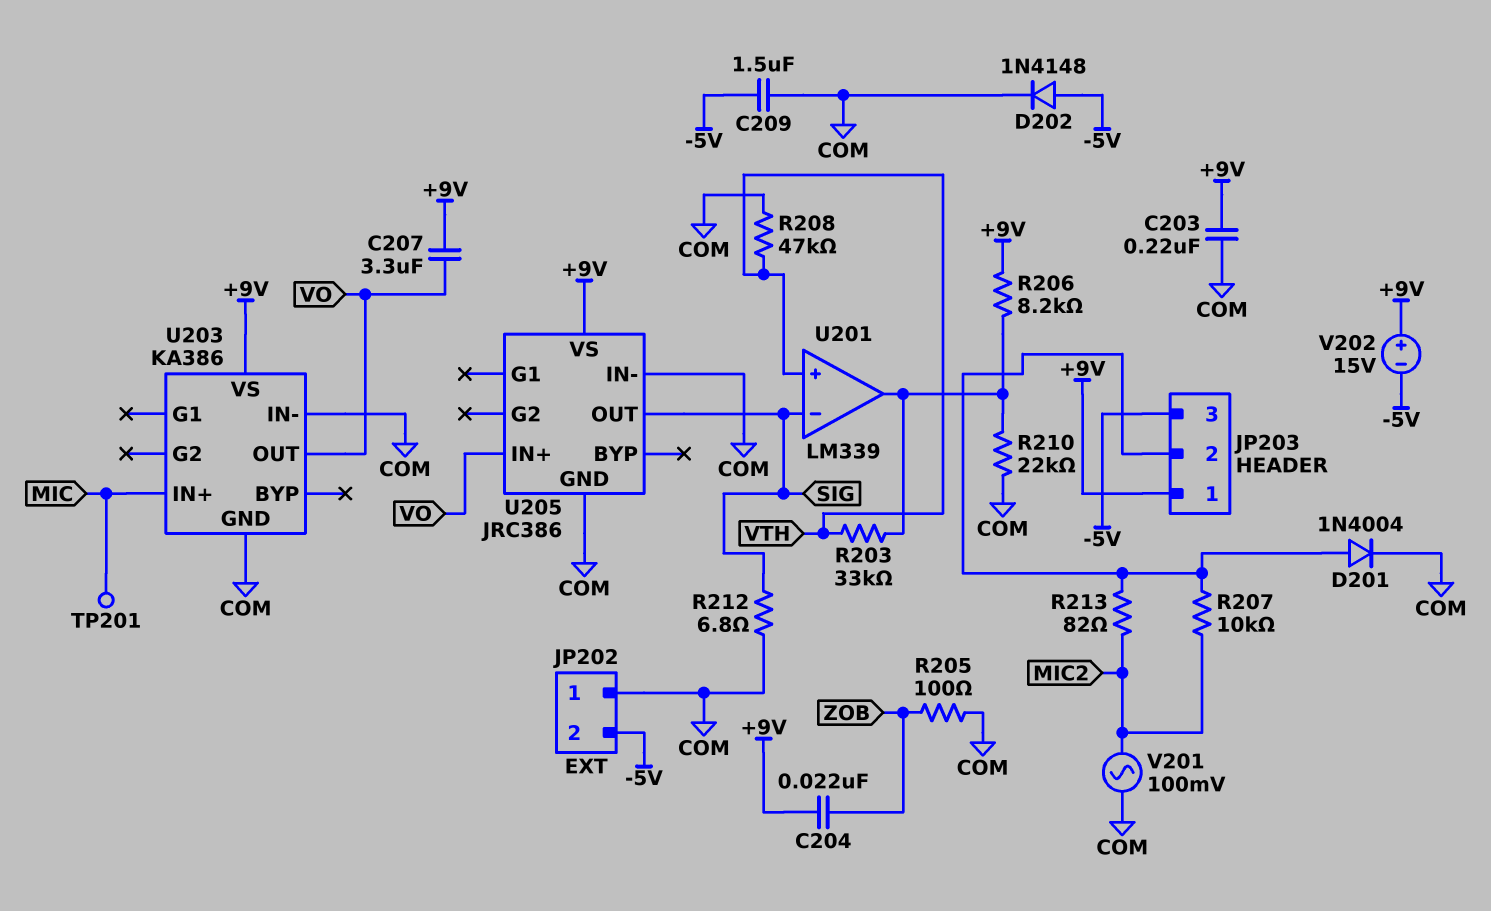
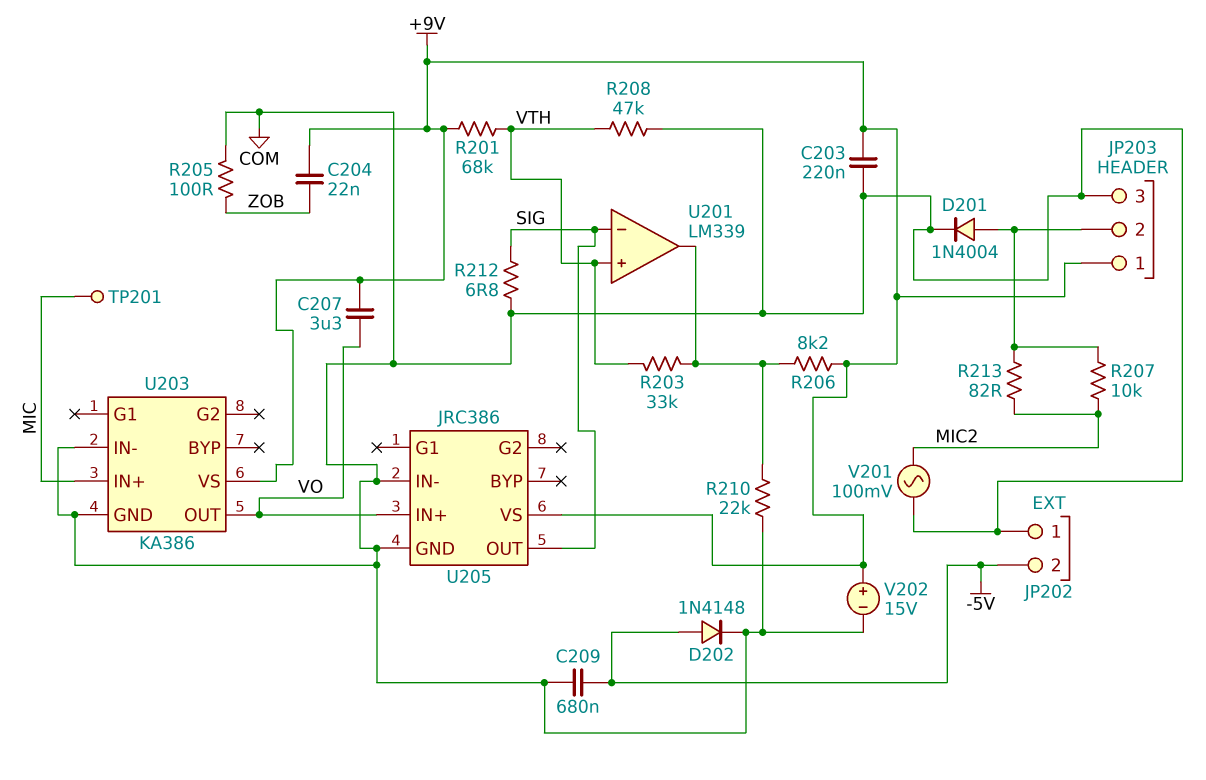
C209: 1.5uF (-5V, COM) -> 680nF (-5V, COM)
JP203 pin 3: -5V -> COM
R201: none -> 68k (+9V, VTH)
V202: 15V (plus +9V, minus -5V) -> 15V (plus +9V, minus COM)

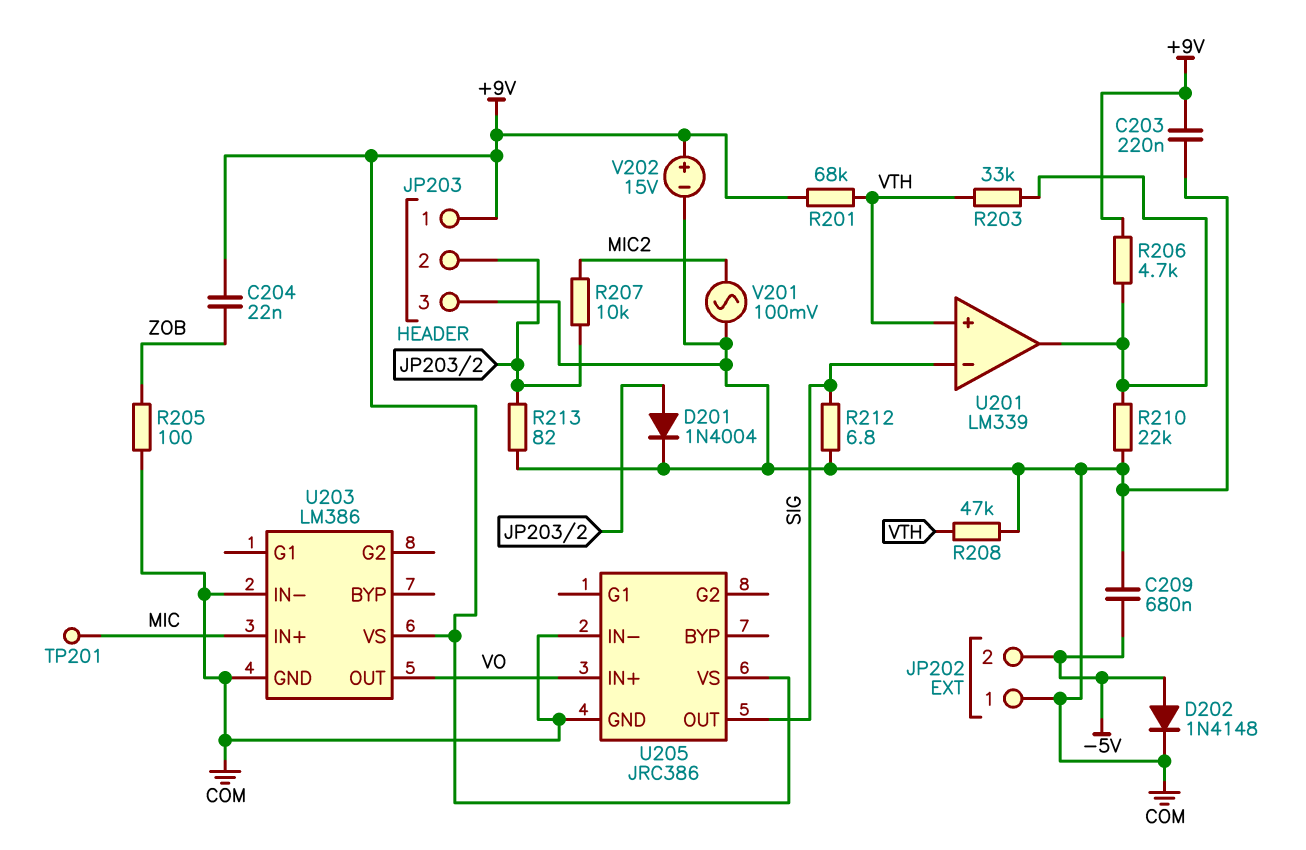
C207: 3.3uF (+9V, VO) -> none
R206: 8.2k (+9V, U201/out) -> 4.7k (+9V, U201/out)
R213: 82 (JP203/2, MIC2) -> 82 (COM, JP203/2)
U203: KA386 -> LM386

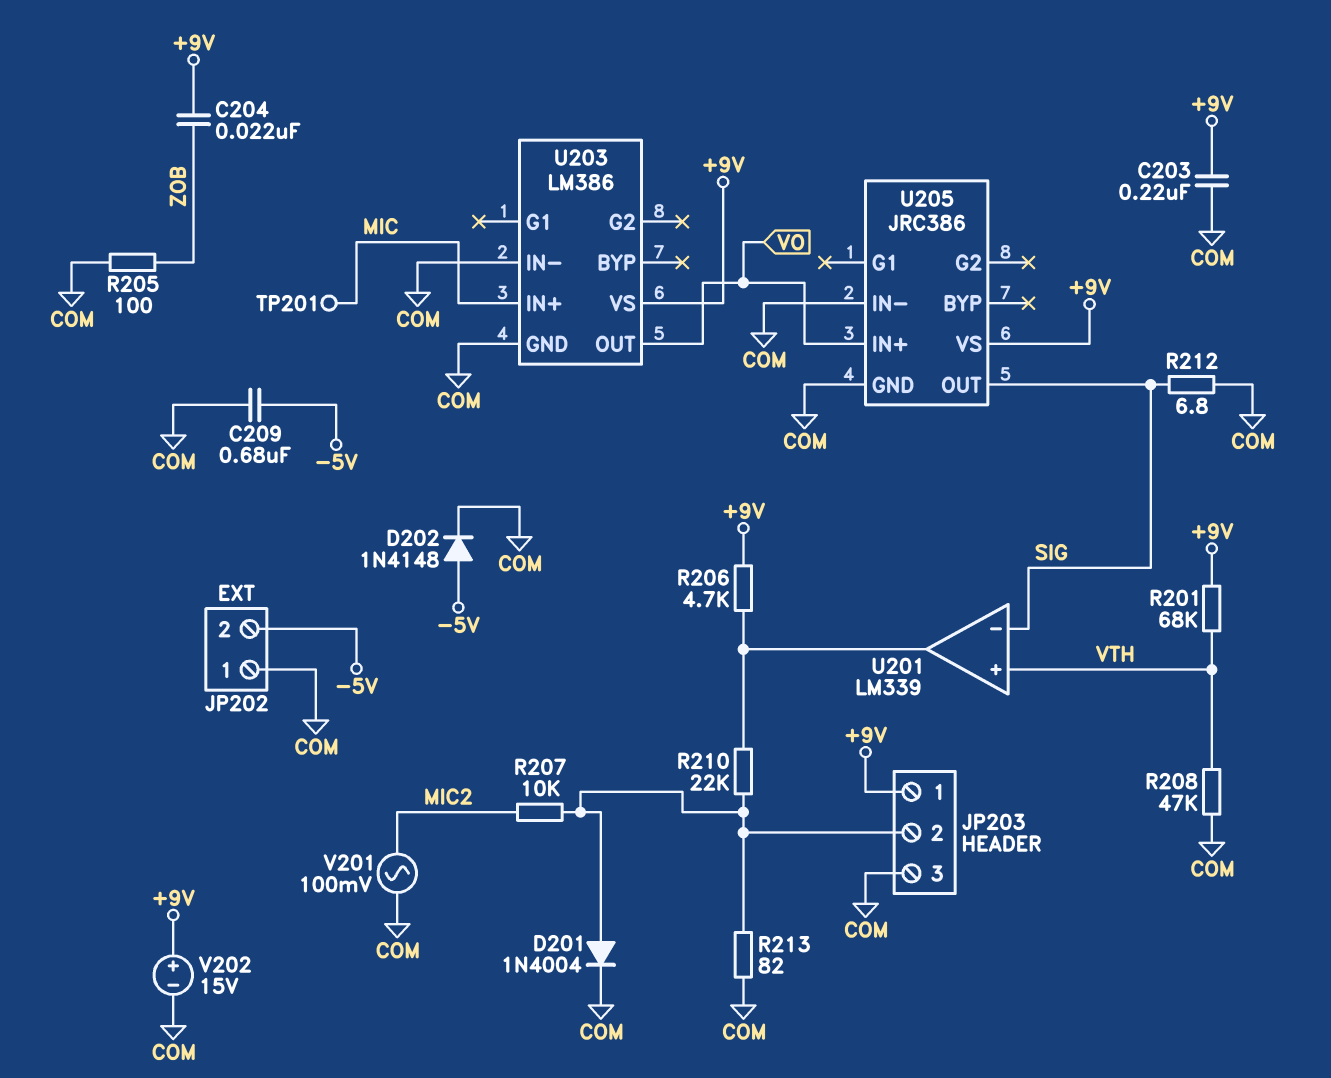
R203: 33k (U201/out, VTH) -> none
R210: 22k (COM, U201/out) -> 22k (JP203/2, U201/out)

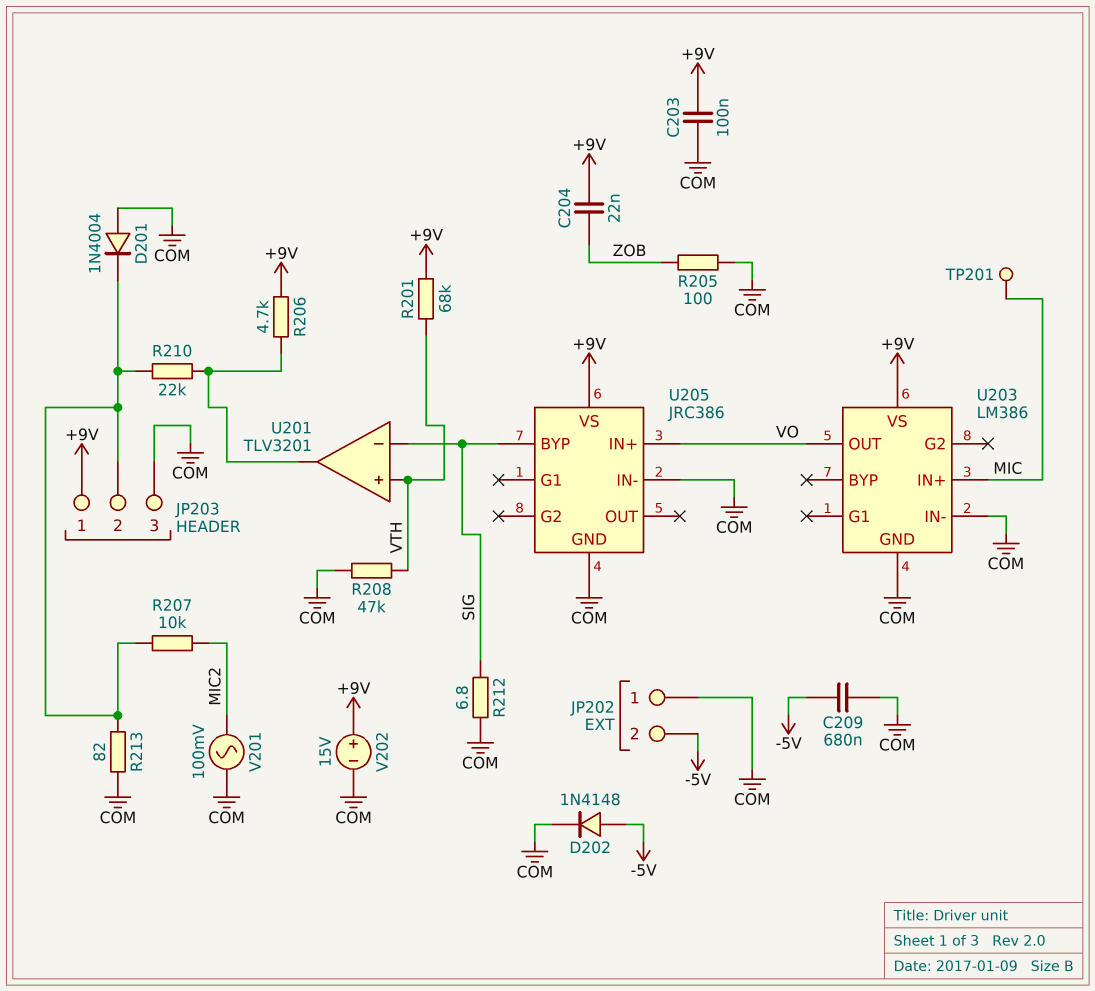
C203: 220nF (+9V, COM) -> 100nF (+9V, COM)
D201: diode 1N4004 (A JP203/2, K COM) -> diode 1N4004 (A COM, K JP203/2)
U201: LM339 -> TLV3201
U205 pin BYP: none -> SIG
U205 pin OUT: SIG -> none

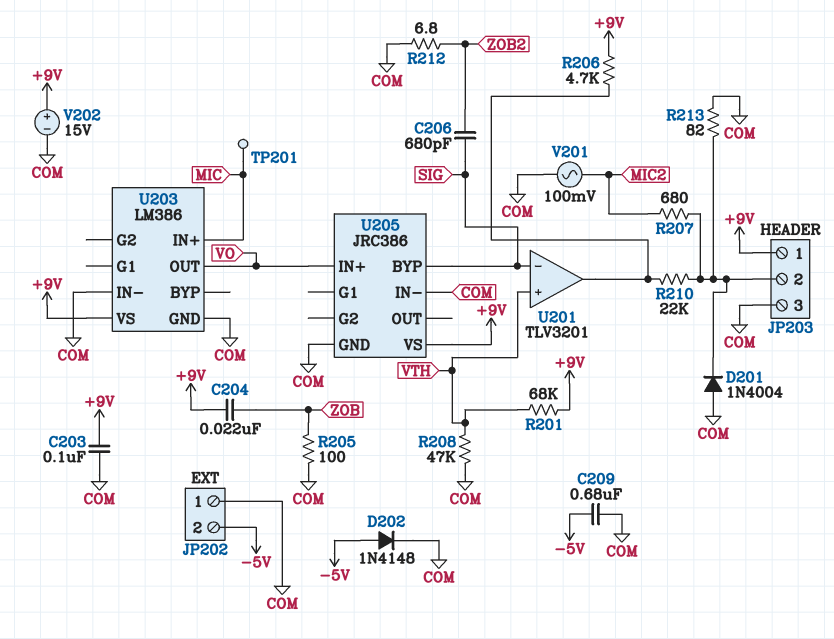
C206: none -> 680pF (SIG, ZOB2)
R207: 10k (JP203/2, MIC2) -> 680 (JP203/2, MIC2)
R212: 6.8 (COM, SIG) -> 6.8 (COM, ZOB2)

